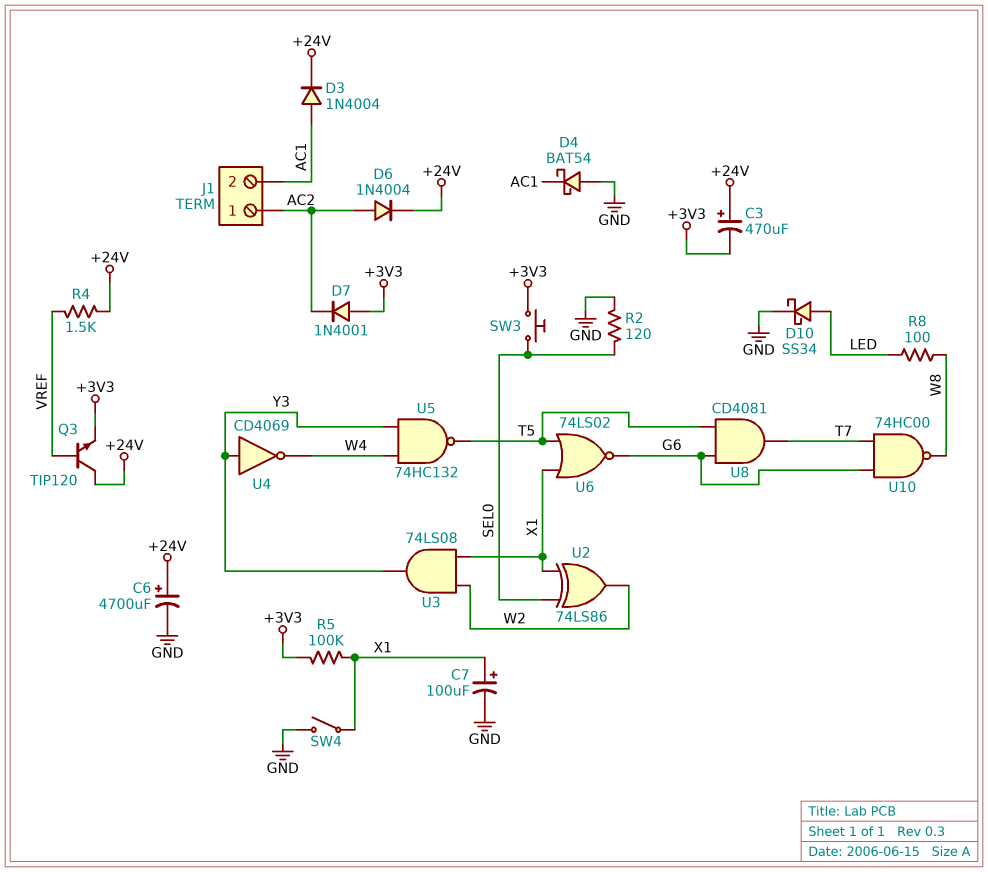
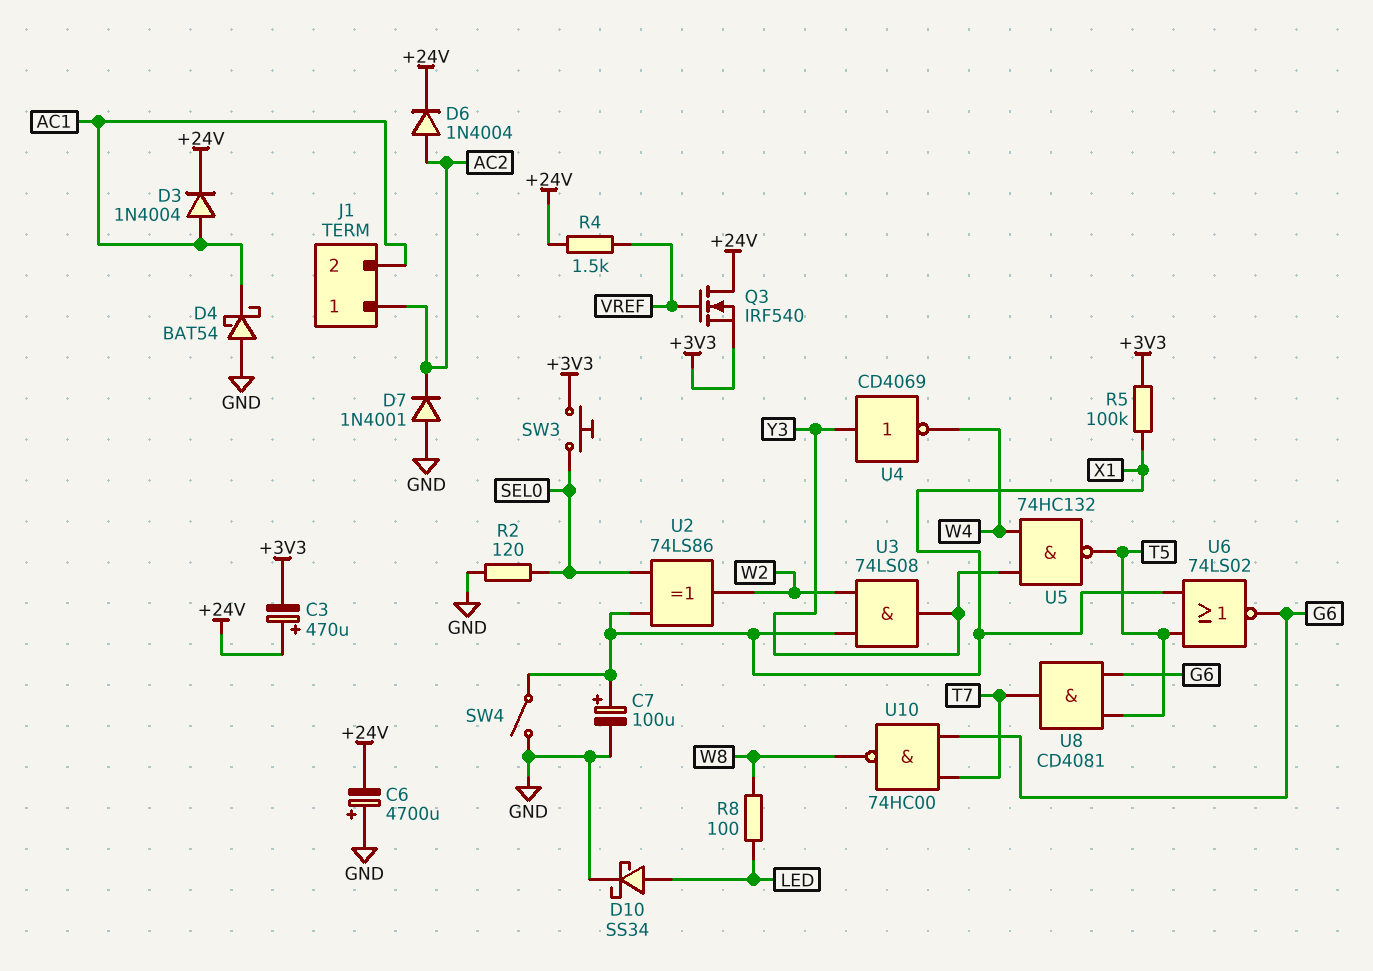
C6: 4700uF (plus +24V, minus GND) -> 4700uF (plus GND, minus +24V)
D7: diode 1N4001 (A +3V3, K AC2) -> diode 1N4001 (A GND, K AC2)
Q3: NPN TIP120 (B VREF, C +24V, E +3V3) -> NMOS IRF540 (G VREF, D +24V, S +3V3)

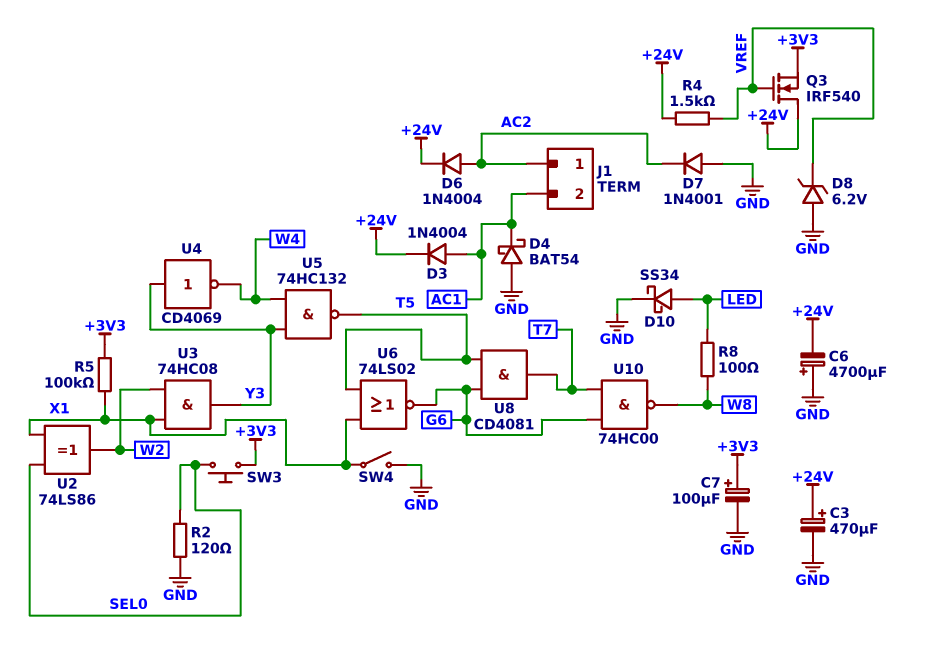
C3: 470uF (plus +24V, minus +3V3) -> 470uF (plus +24V, minus GND)
C7: 100uF (plus X1, minus GND) -> 100uF (plus +3V3, minus GND)
D8: none -> zener 6.2V (A GND, K VREF)
U3: AND 74LS08 (in W2, in X1, out Y3) -> AND 74HC08 (in W2, in X1, out Y3)

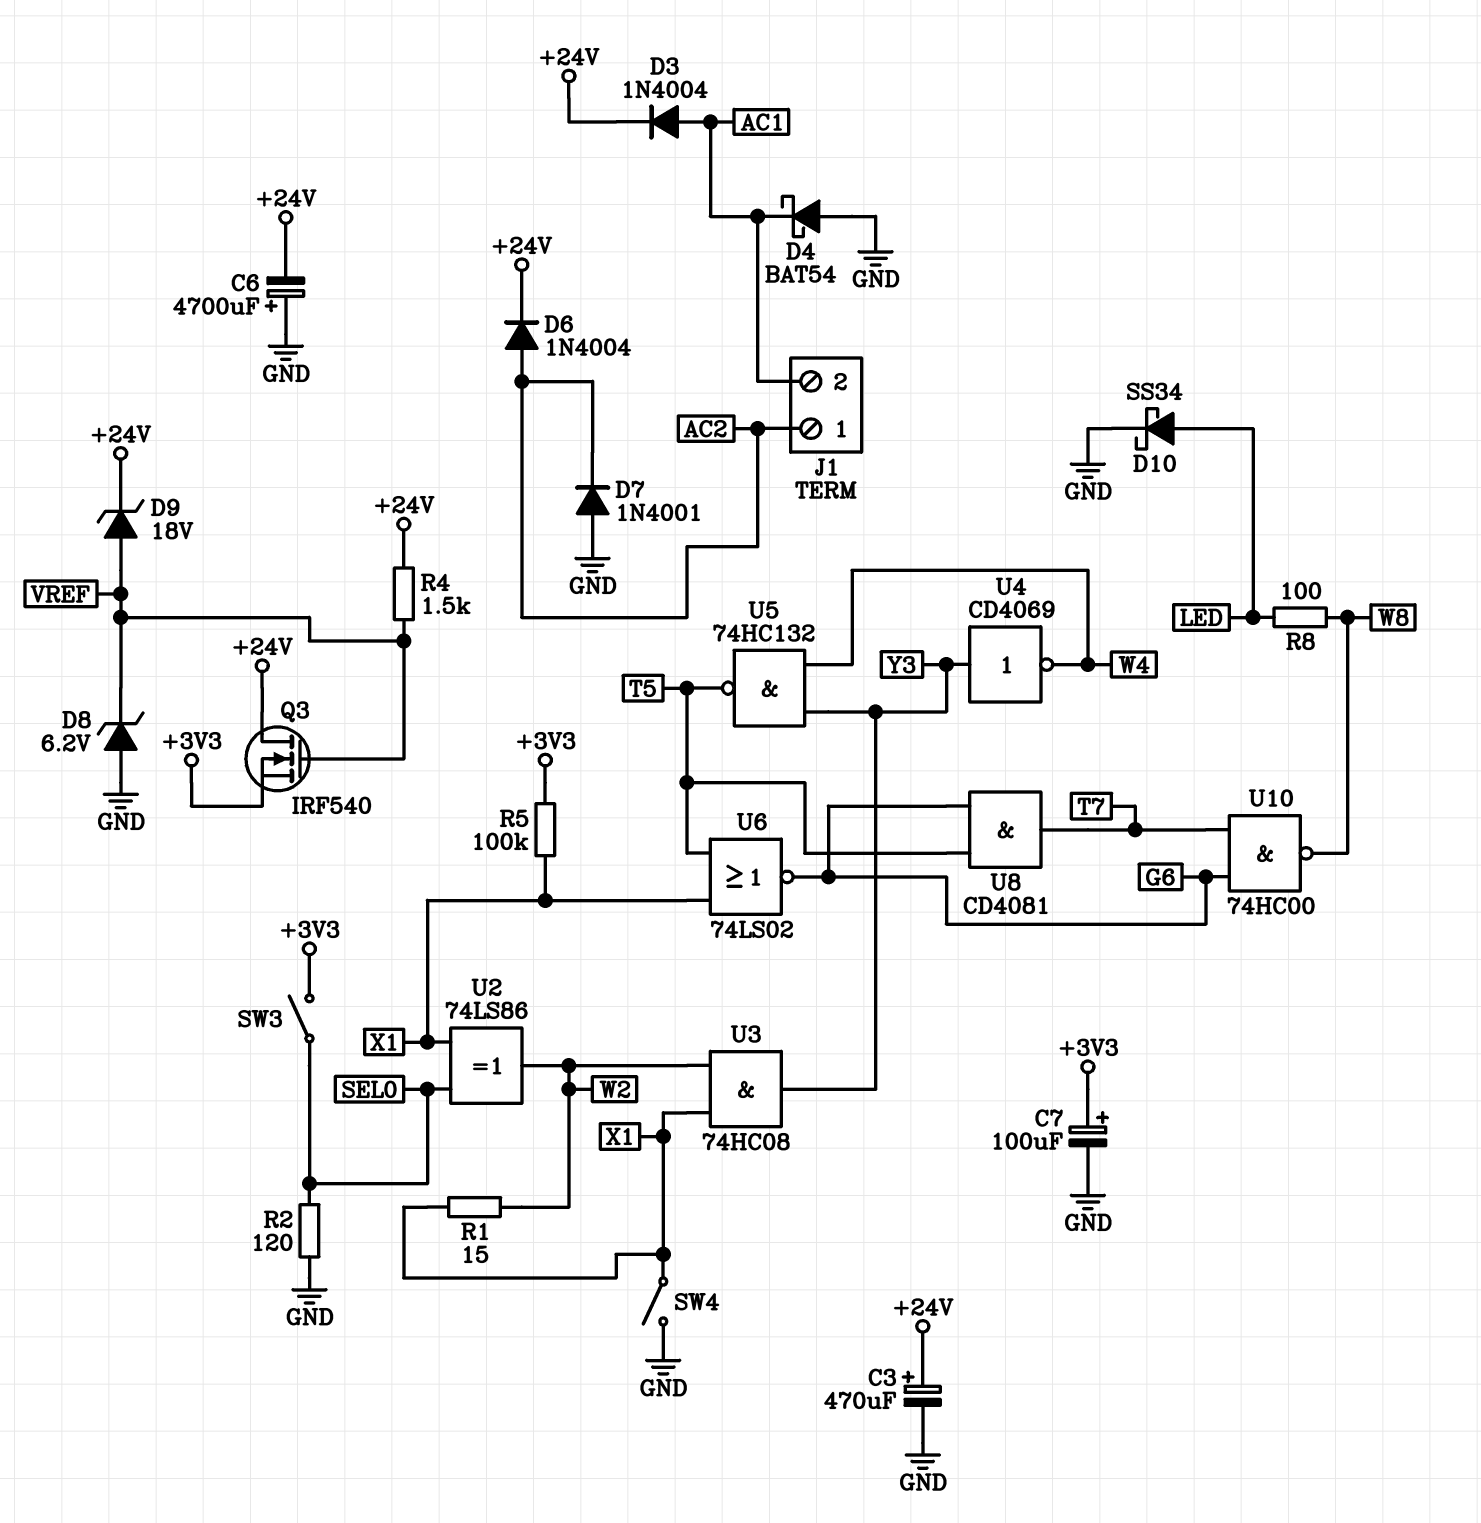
D9: none -> zener 18V (A VREF, K +24V)
R1: none -> 15 (W2, X1)
SW3: button (+3V3, SEL0) -> switch (+3V3, SEL0)

